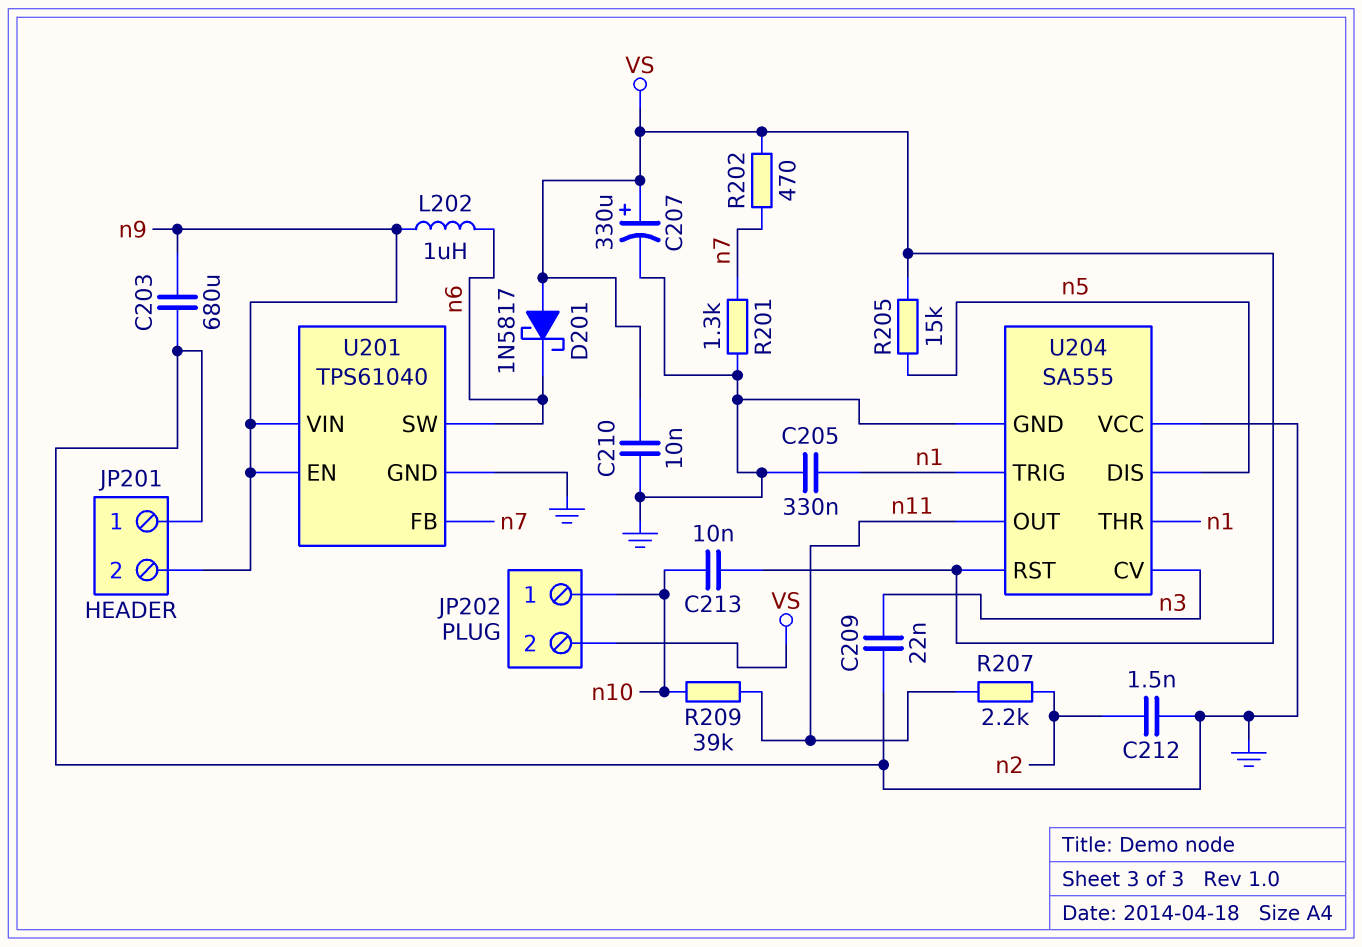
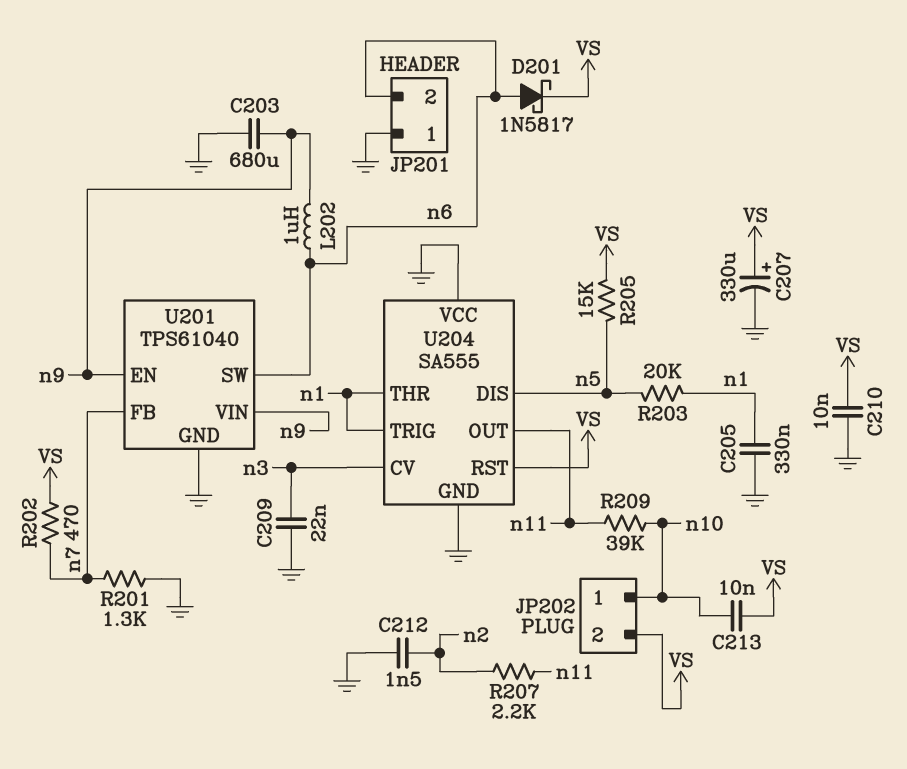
D201: schottky 1N5817 (A VS, K n6) -> schottky 1N5817 (A n6, K VS)
JP201 pin 2: n9 -> n6
R203: none -> 20k (n1, n5)

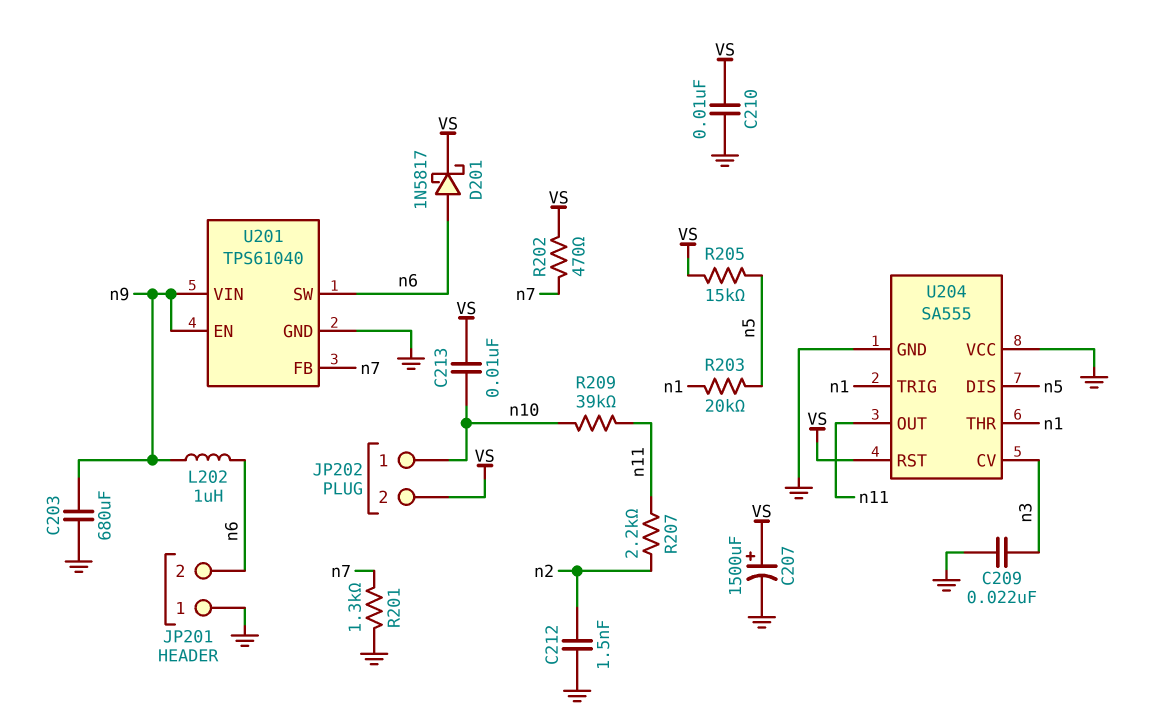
C205: 330nF (GND, n1) -> none
C207: 330uF (plus VS, minus GND) -> 1500uF (plus VS, minus GND)

